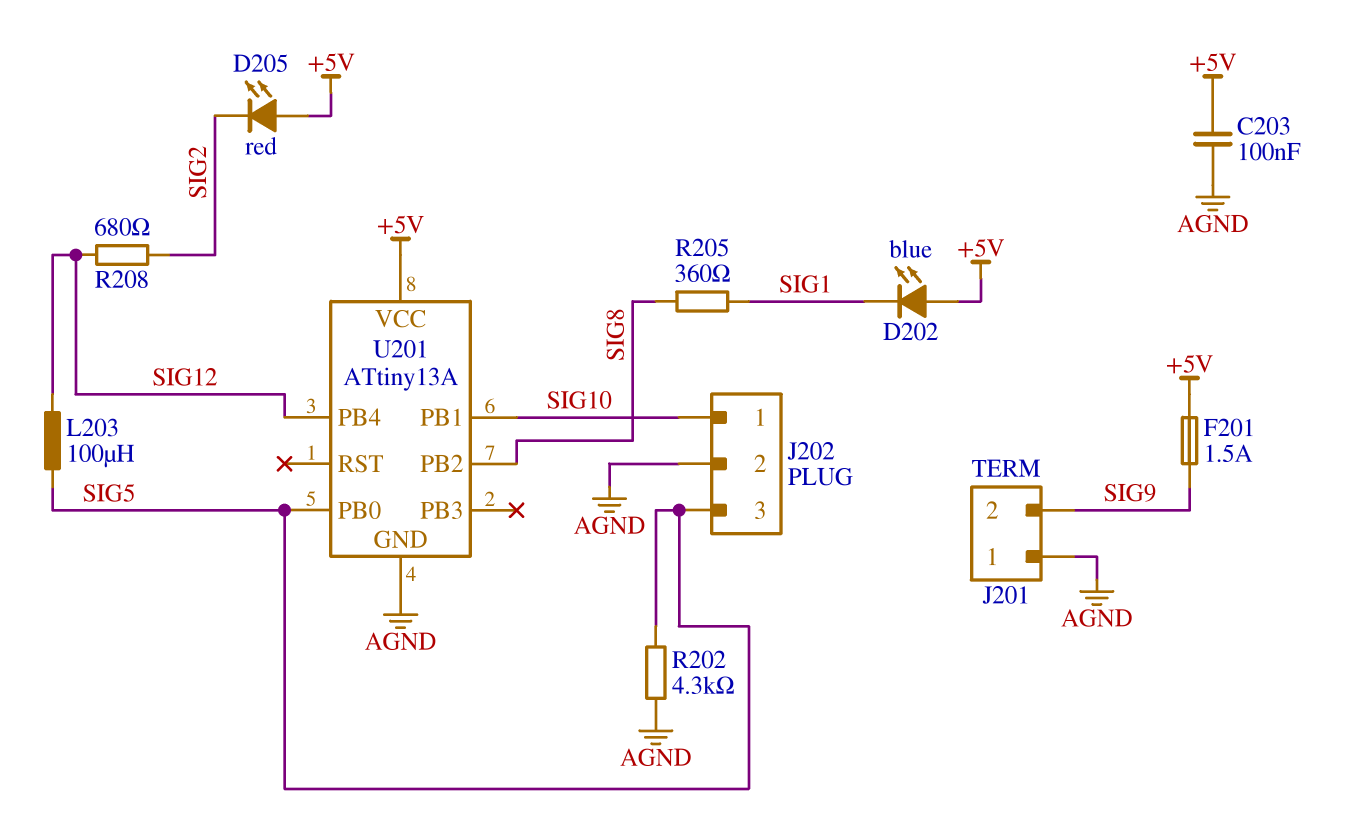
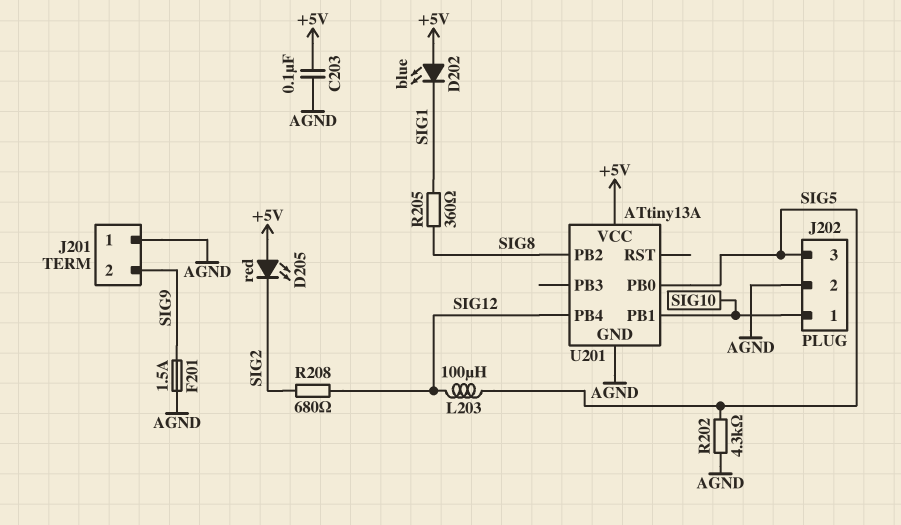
F201: 1.5A (+5V, SIG9) -> 1.5A (AGND, SIG9)

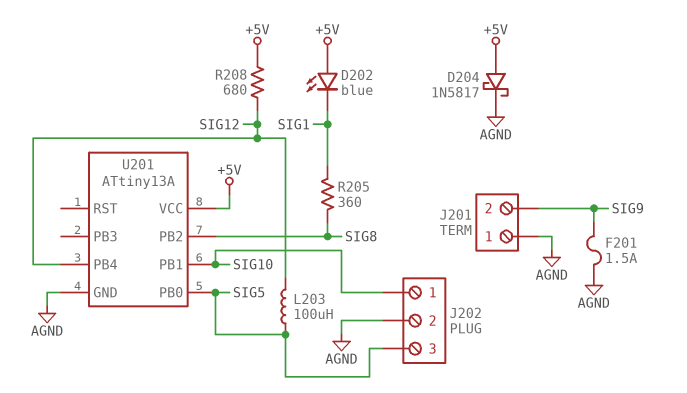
C203: 100nF (+5V, AGND) -> none
D204: none -> schottky 1N5817 (A +5V, K AGND)
D205: LED red (A +5V, K SIG2) -> none
R202: 4.3k (AGND, SIG5) -> none
R208: 680 (SIG2, SIG12) -> 680 (+5V, SIG12)

